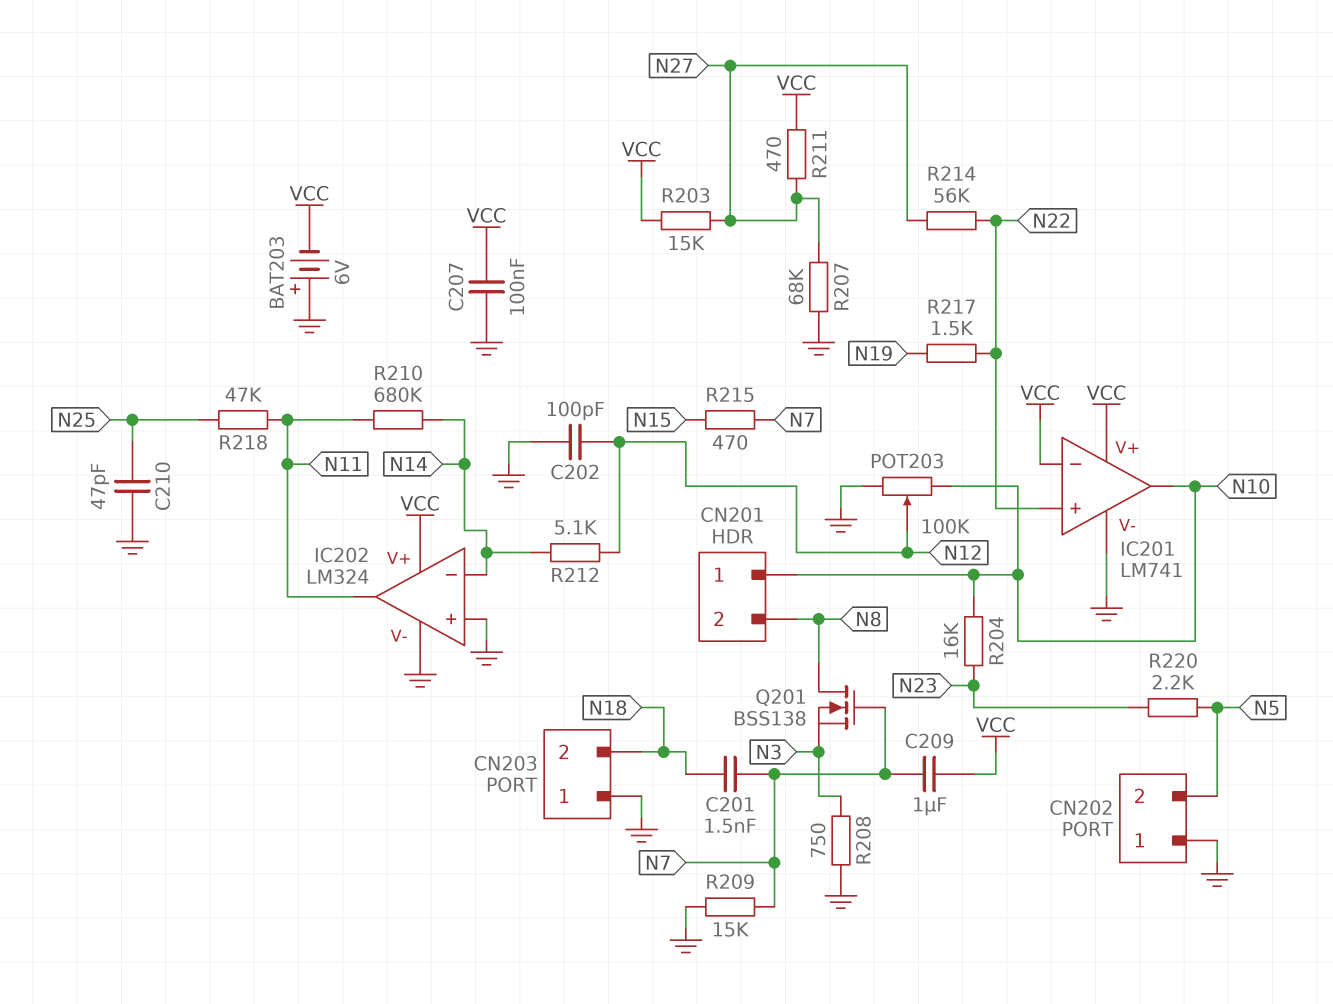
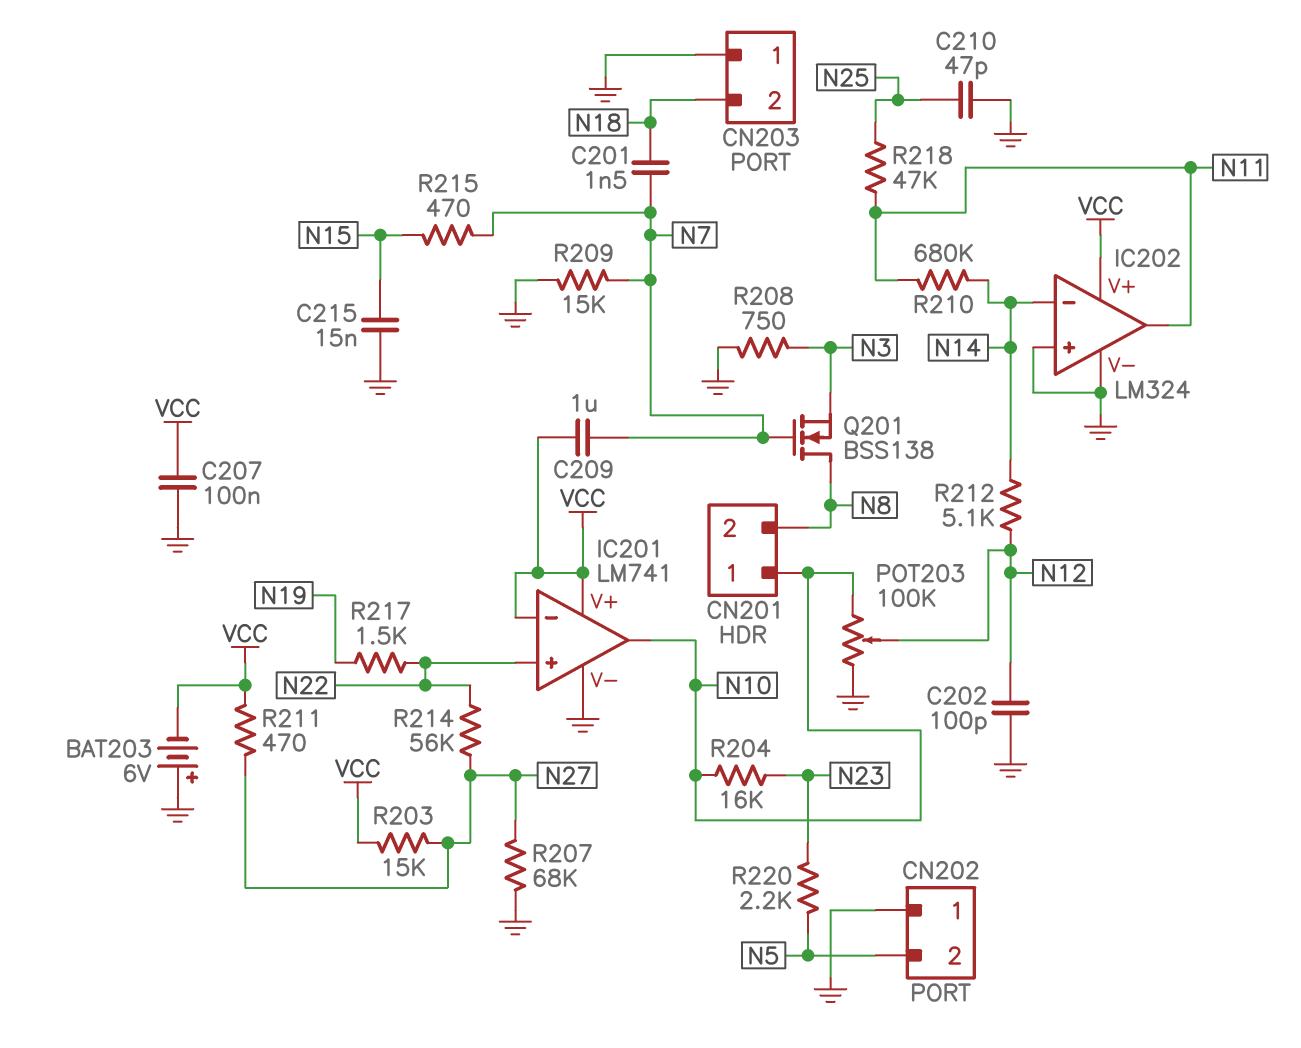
C215: none -> 15nF (GND, N15)

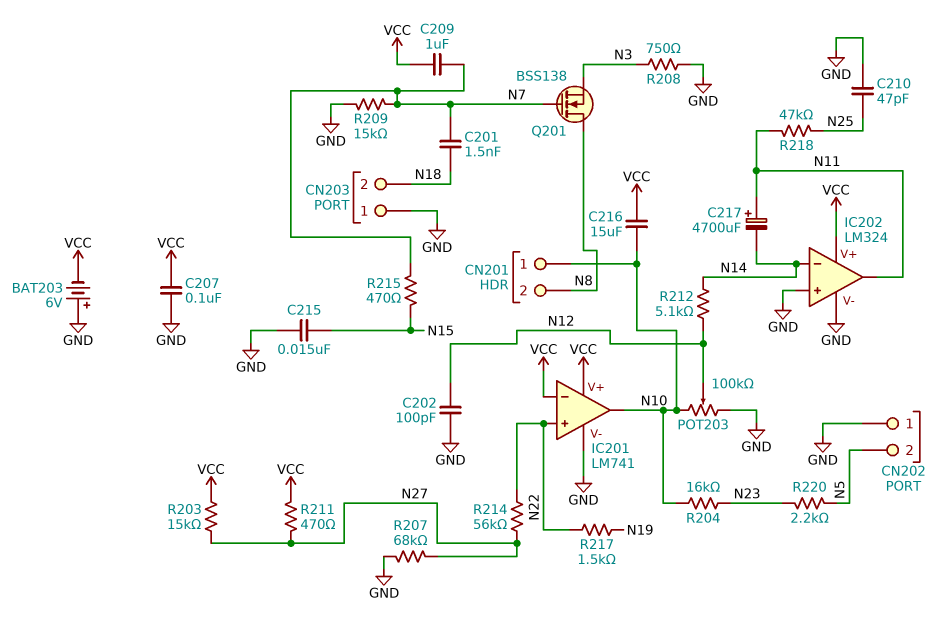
C216: none -> 15uF (N10, VCC)
C217: none -> 4700uF (plus N11, minus N14)
R210: 680k (N11, N14) -> none

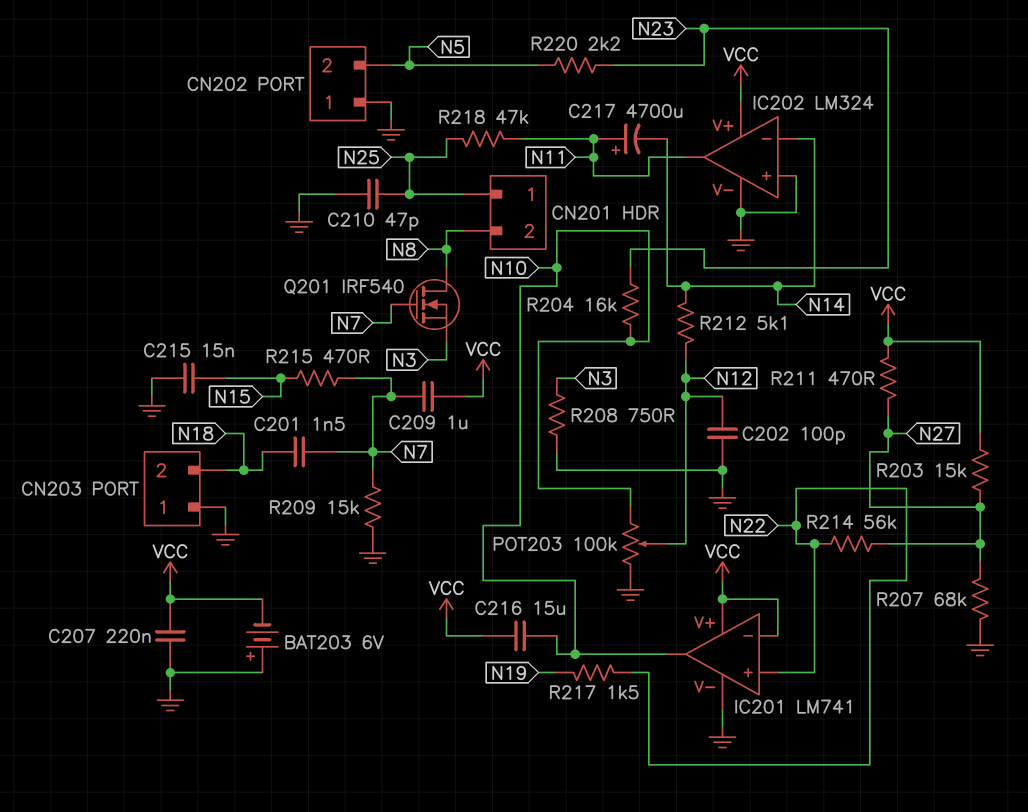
C207: 100nF (GND, VCC) -> 220nF (GND, VCC)
CN201 pin 1: N10 -> N25
Q201: NMOS BSS138 (G N7, D N8, S N3) -> NMOS IRF540 (G N7, D N8, S N3)

